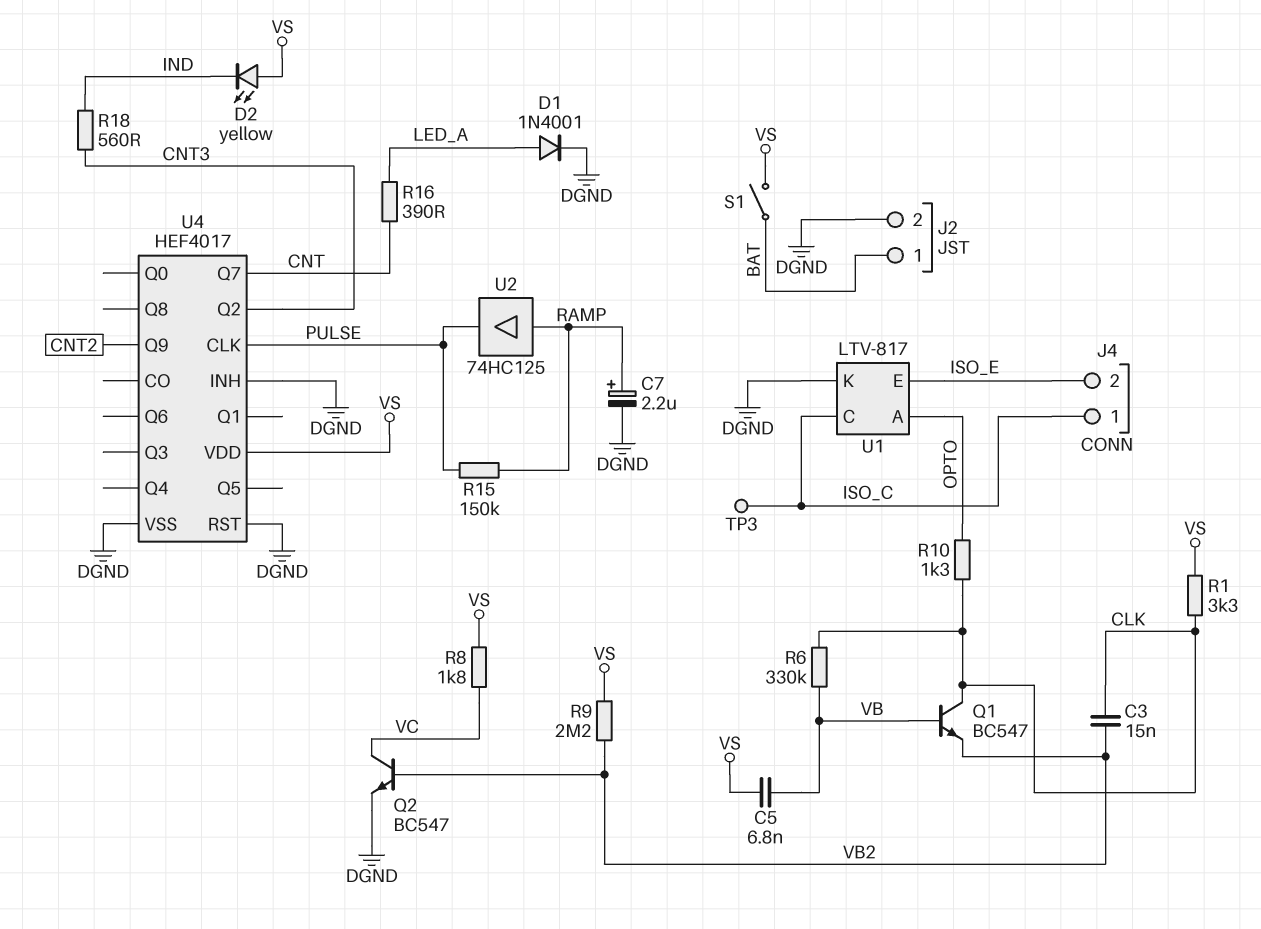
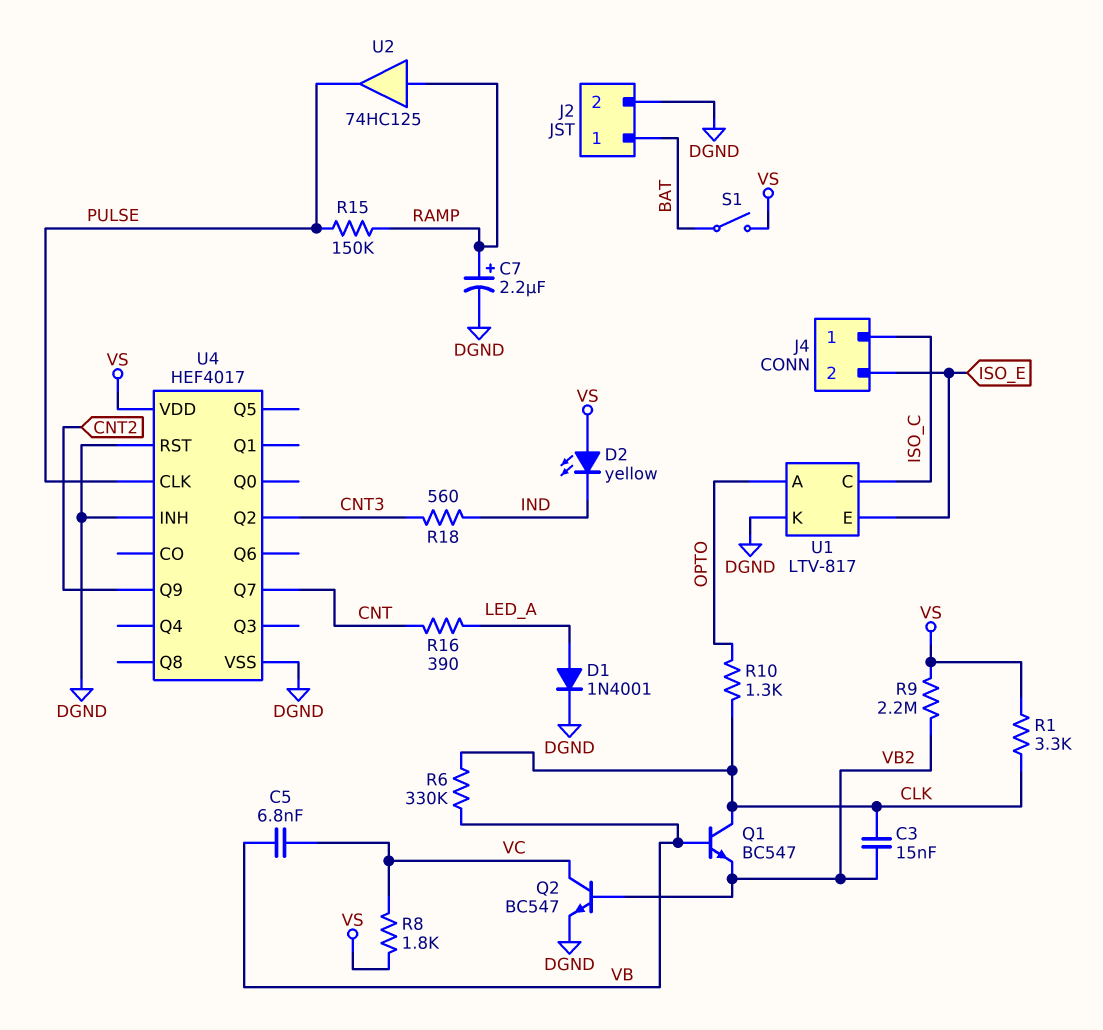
C5: 6.8nF (VB, VS) -> 6.8nF (VB, VC)
TP3: test point (ISO_C) -> none

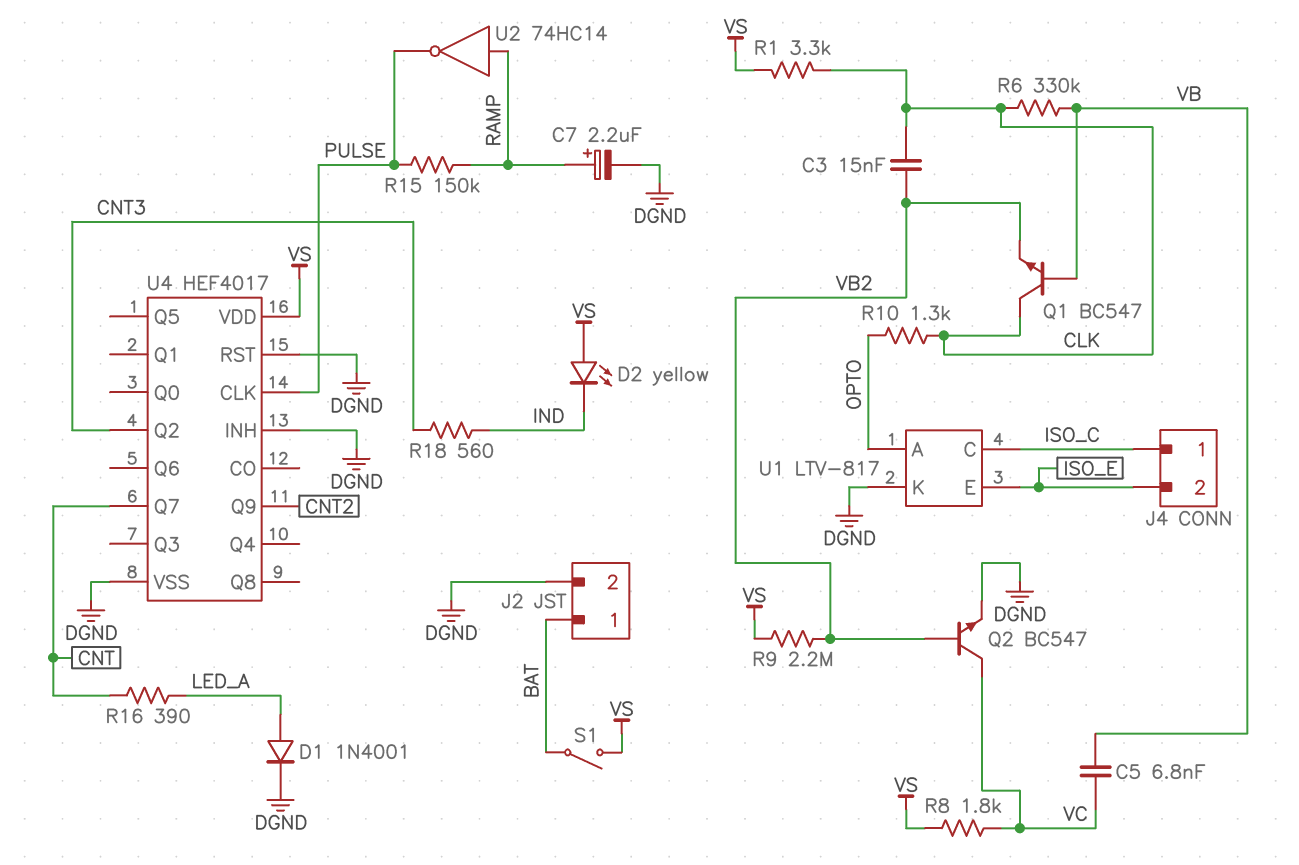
U2: buffer 74HC125 (in RAMP, out PULSE) -> NOT 74HC14 (in RAMP, out PULSE)

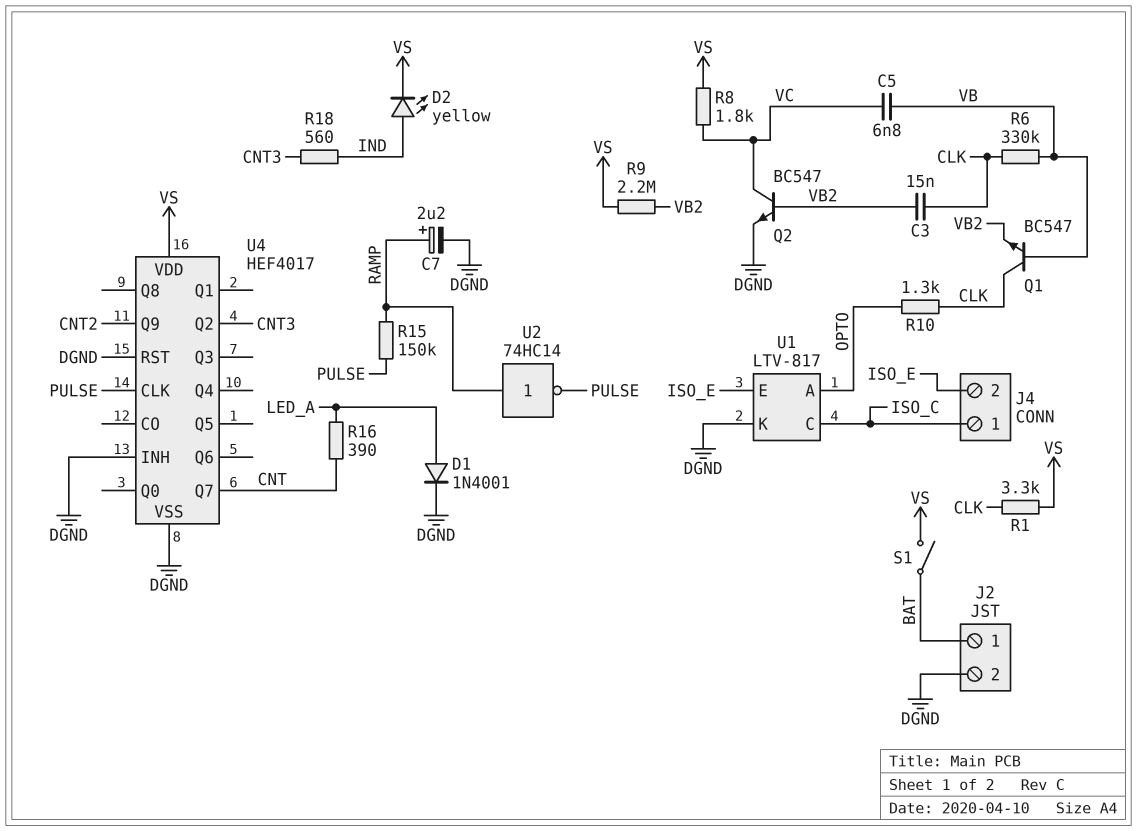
D2: LED yellow (A VS, K IND) -> LED yellow (A IND, K VS)

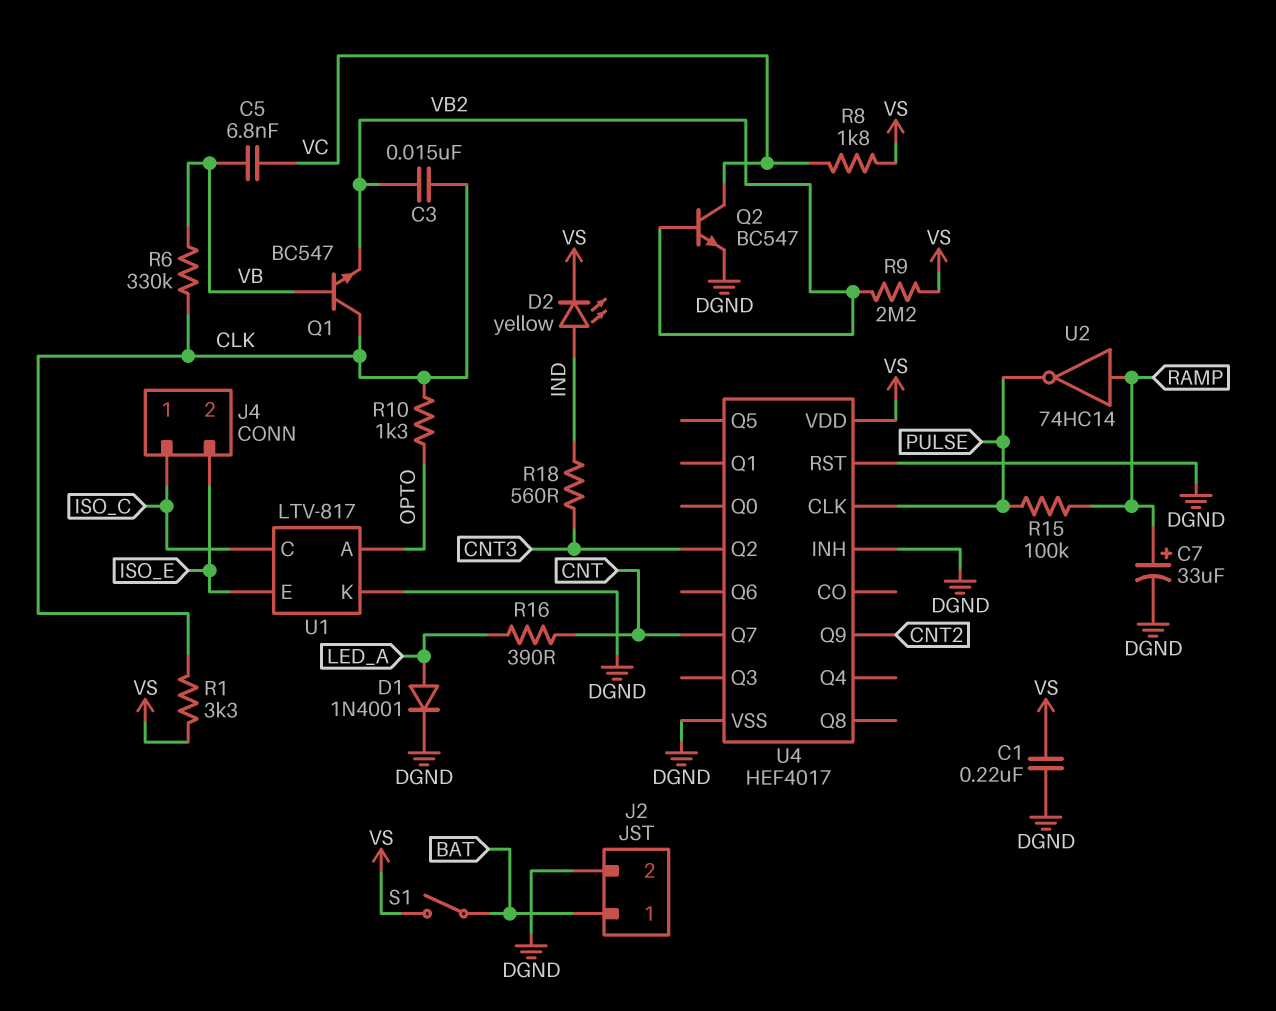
C1: none -> 220nF (DGND, VS)
C7: 2.2uF (plus RAMP, minus DGND) -> 33uF (plus RAMP, minus DGND)
R15: 150k (PULSE, RAMP) -> 100k (PULSE, RAMP)

